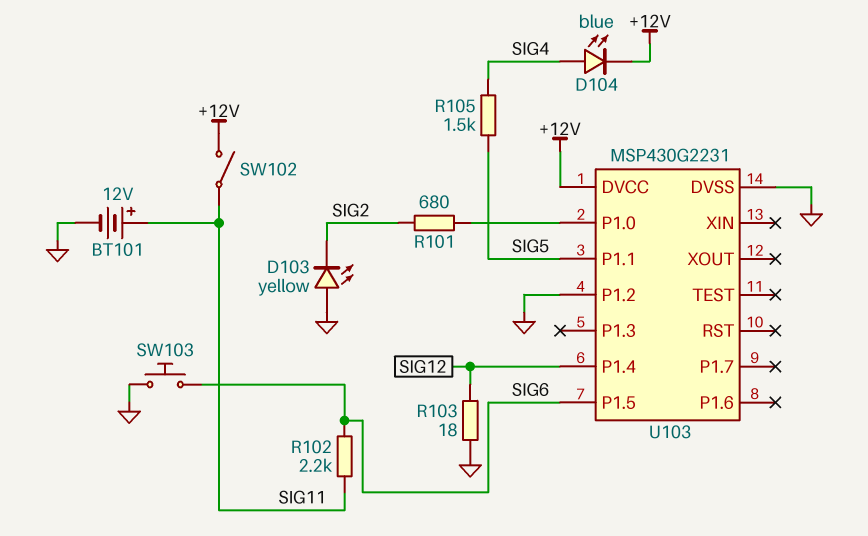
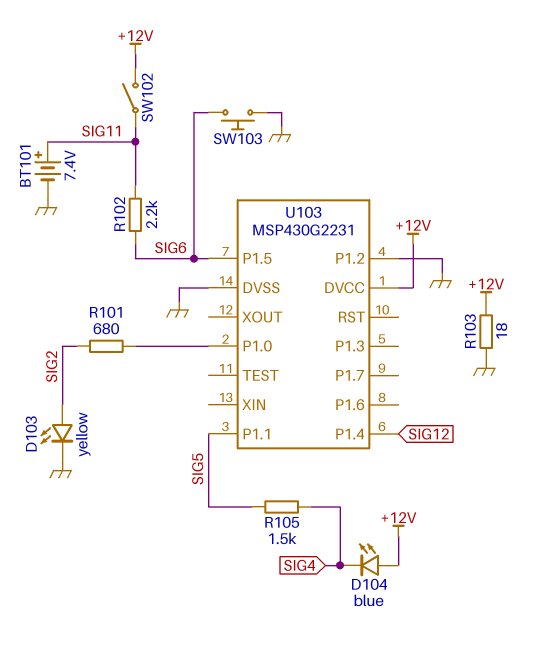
BT101: 12V (plus SIG11, minus GND) -> 7.4V (plus SIG11, minus GND)
D103: LED yellow (A GND, K SIG2) -> LED yellow (A SIG2, K GND)
D104: LED blue (A SIG4, K +12V) -> LED blue (A +12V, K SIG4)
R103: 18 (GND, SIG12) -> 18 (+12V, GND)

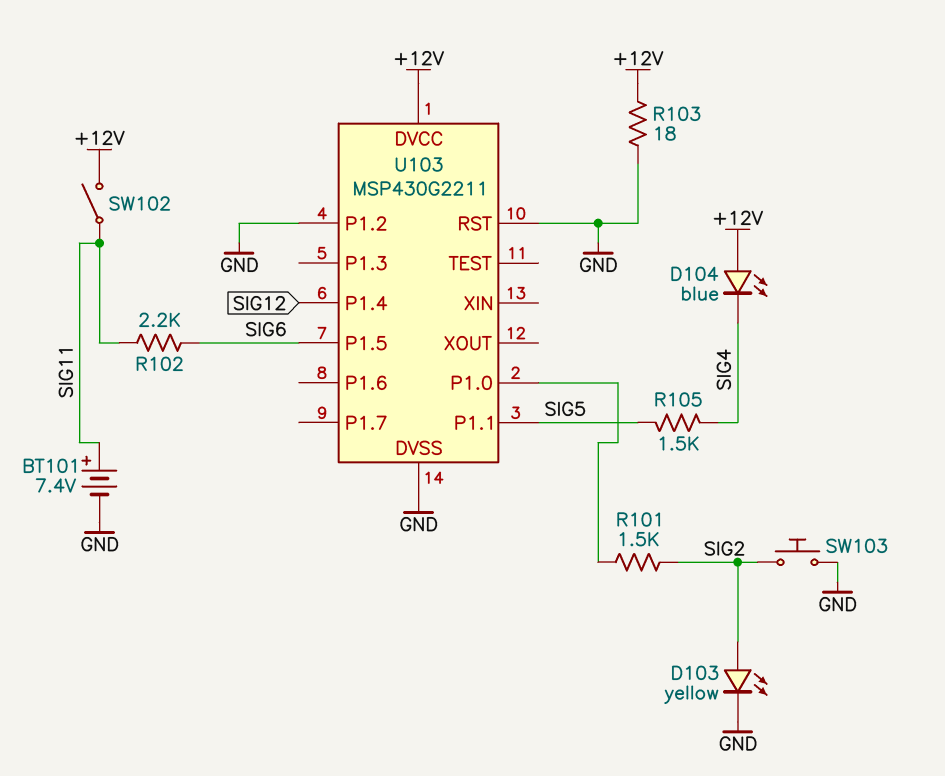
R101: 680 (SIG2, U103/P1.0) -> 1.5k (SIG2, U103/P1.0)
SW103: button (GND, SIG6) -> button (GND, SIG2)
U103: MSP430G2231 -> MSP430G2211
U103 pin RST: none -> GND

